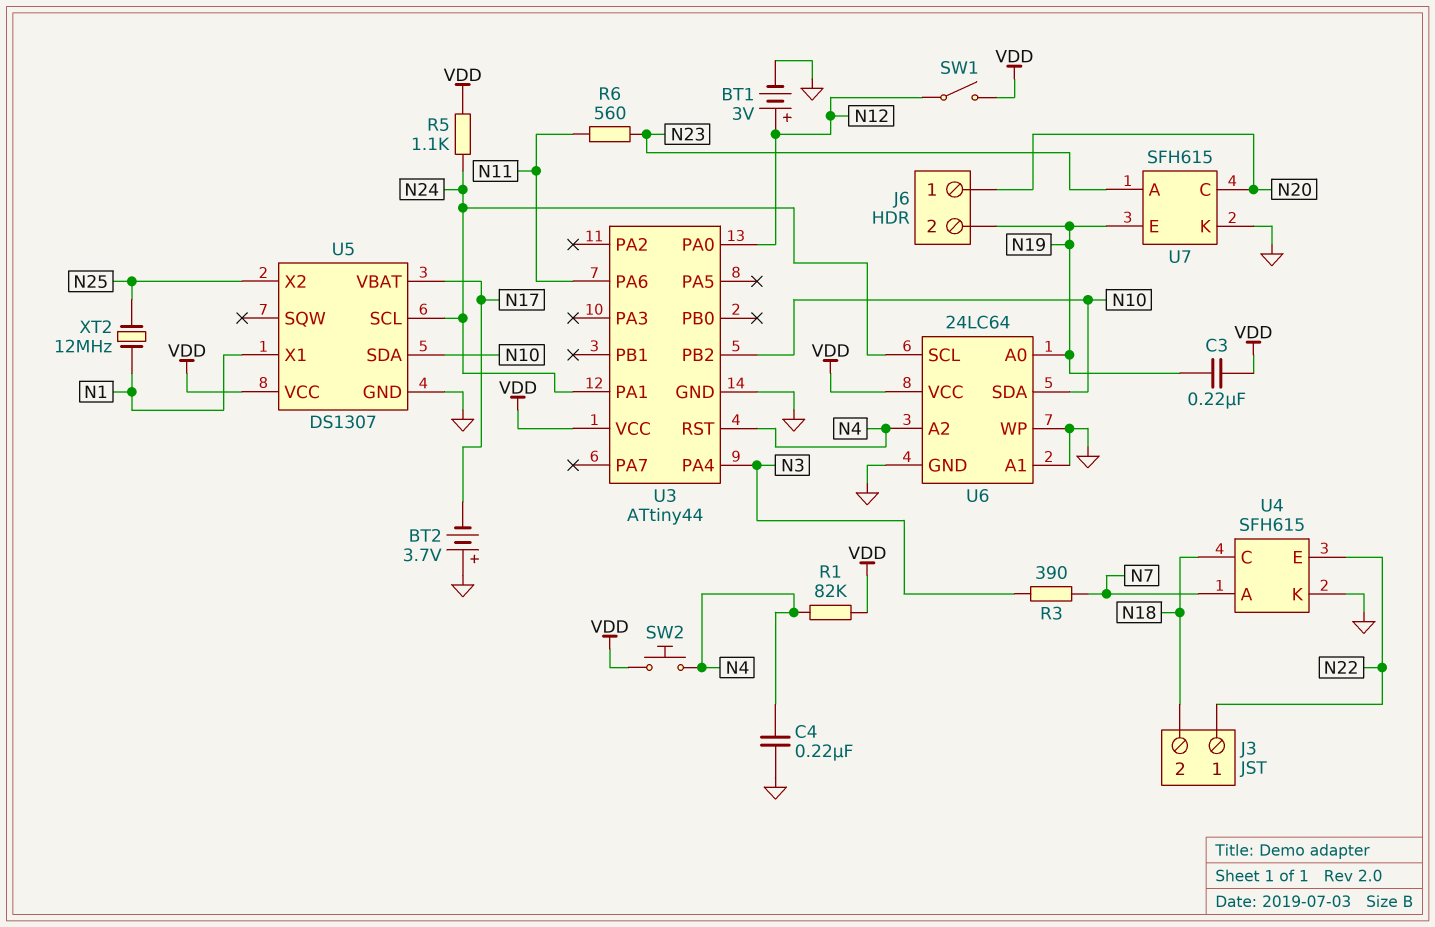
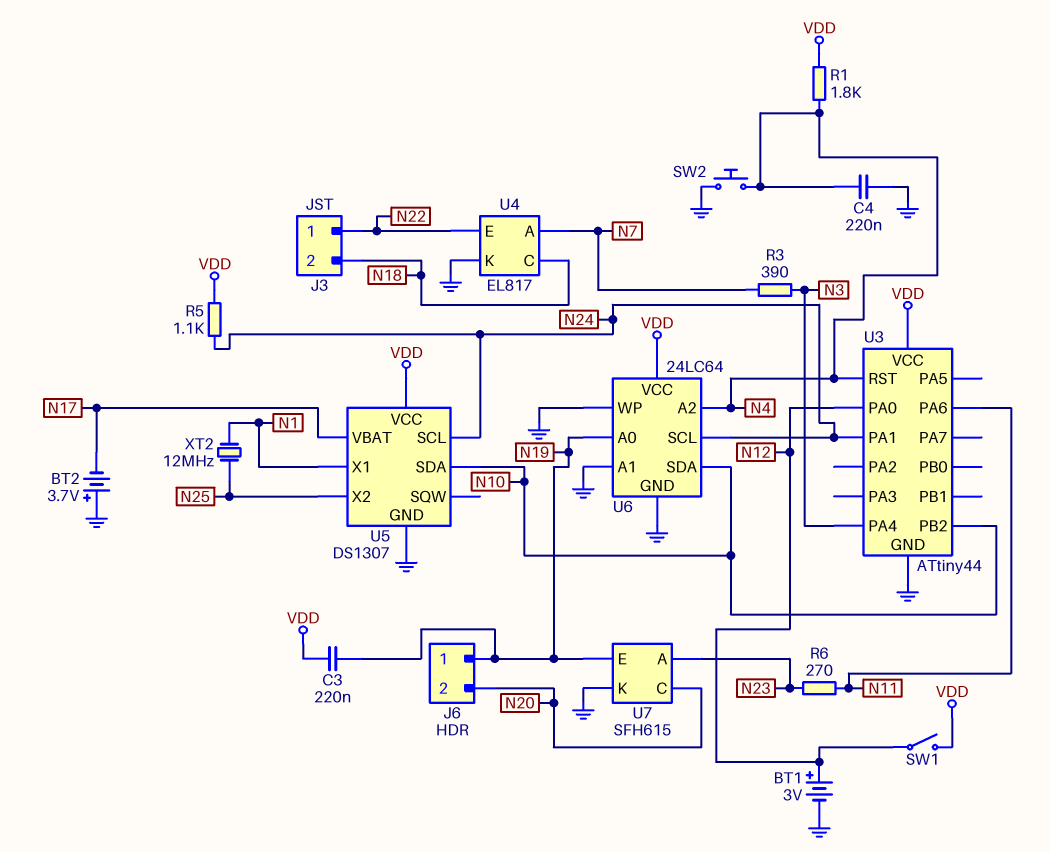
J6 pin 1: N20 -> N19
J6 pin 2: N19 -> N20
R1: 82k (N4, VDD) -> 1.8k (N4, VDD)
R6: 560 (N11, N23) -> 270 (N11, N23)
SW2: button (N4, VDD) -> button (GND, N4)
U4: SFH615 -> EL817

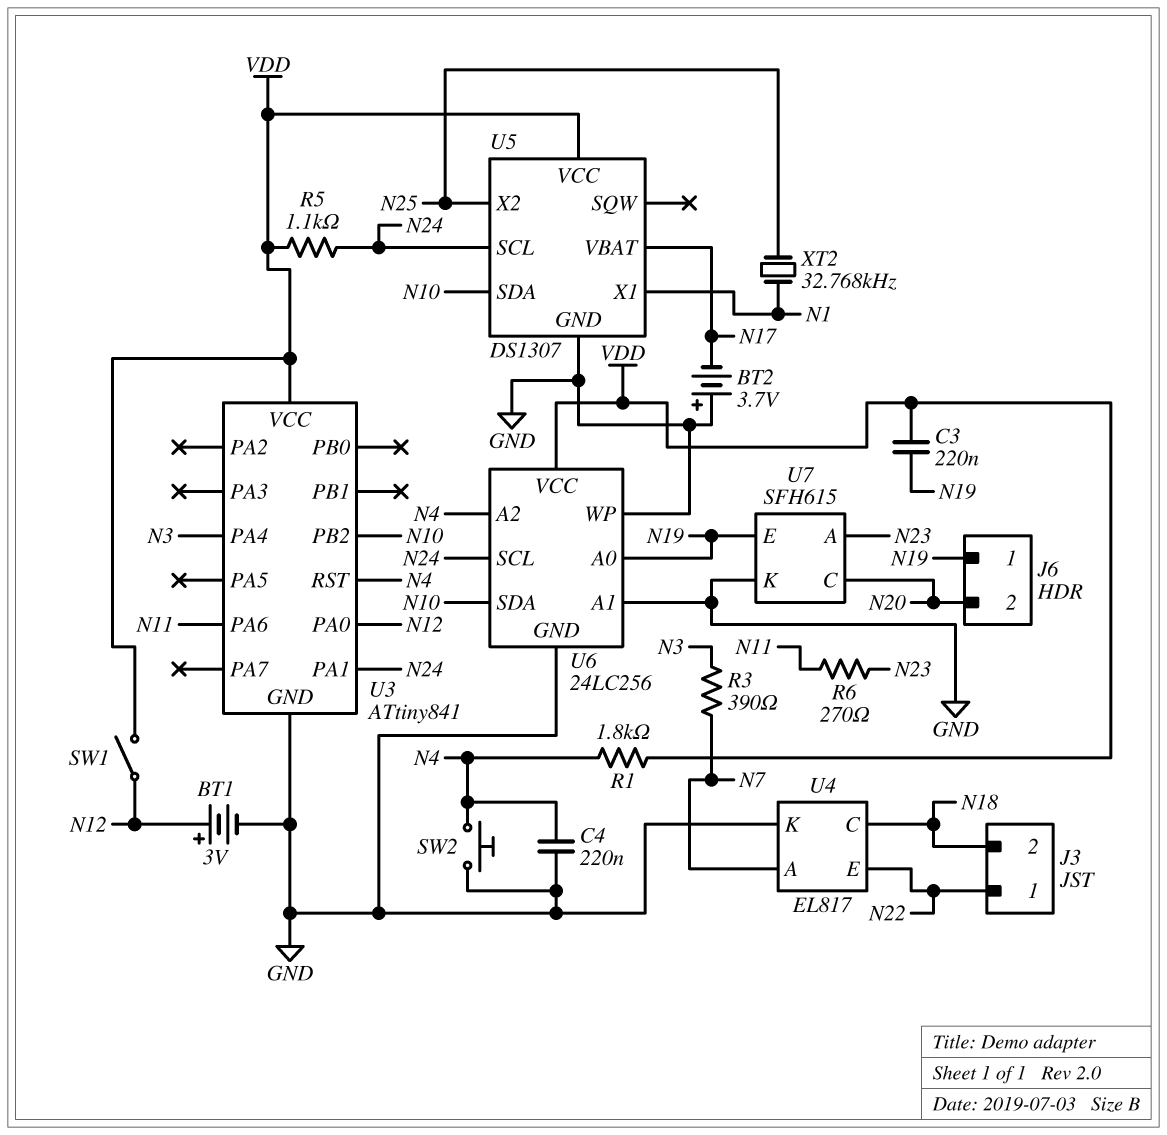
U3: ATtiny44 -> ATtiny841
U6: 24LC64 -> 24LC256
XT2: 12MHz (N1, N25) -> 32.768kHz (N1, N25)

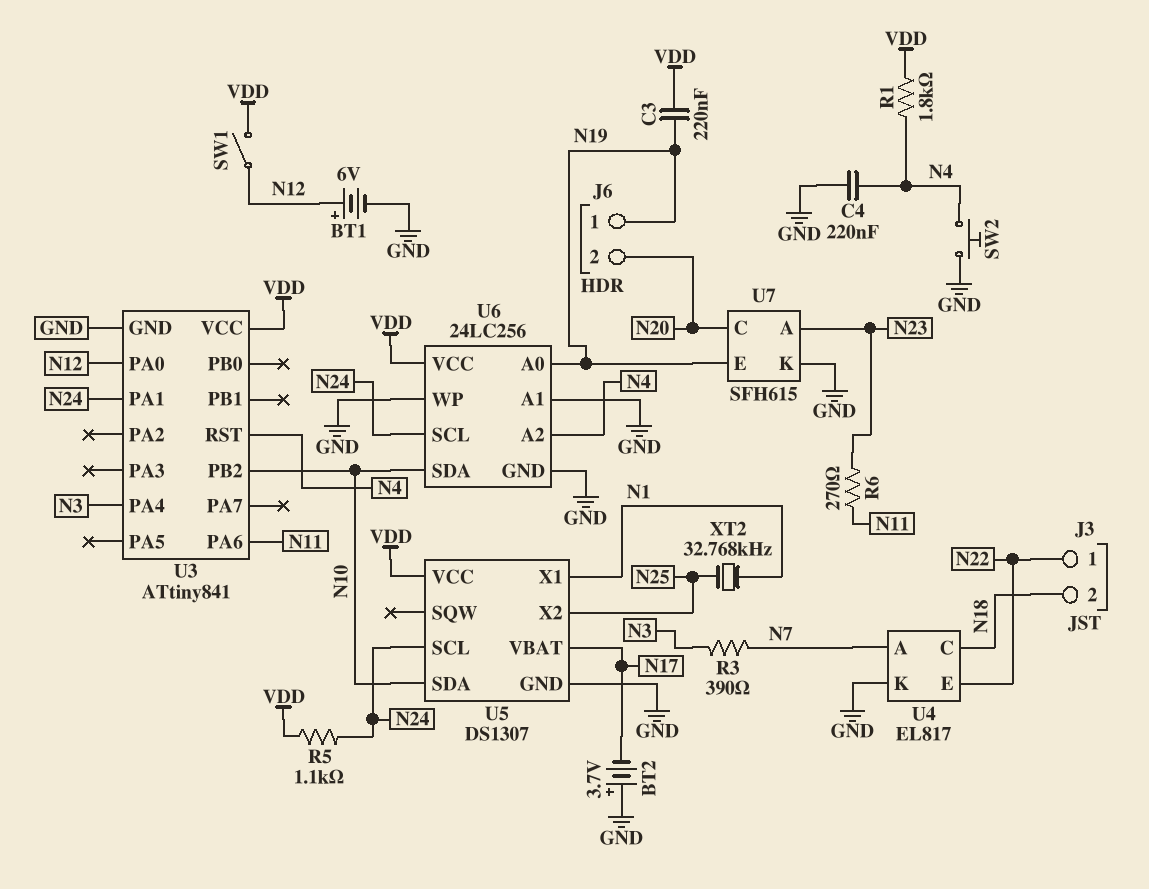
BT1: 3V (plus N12, minus GND) -> 6V (plus N12, minus GND)

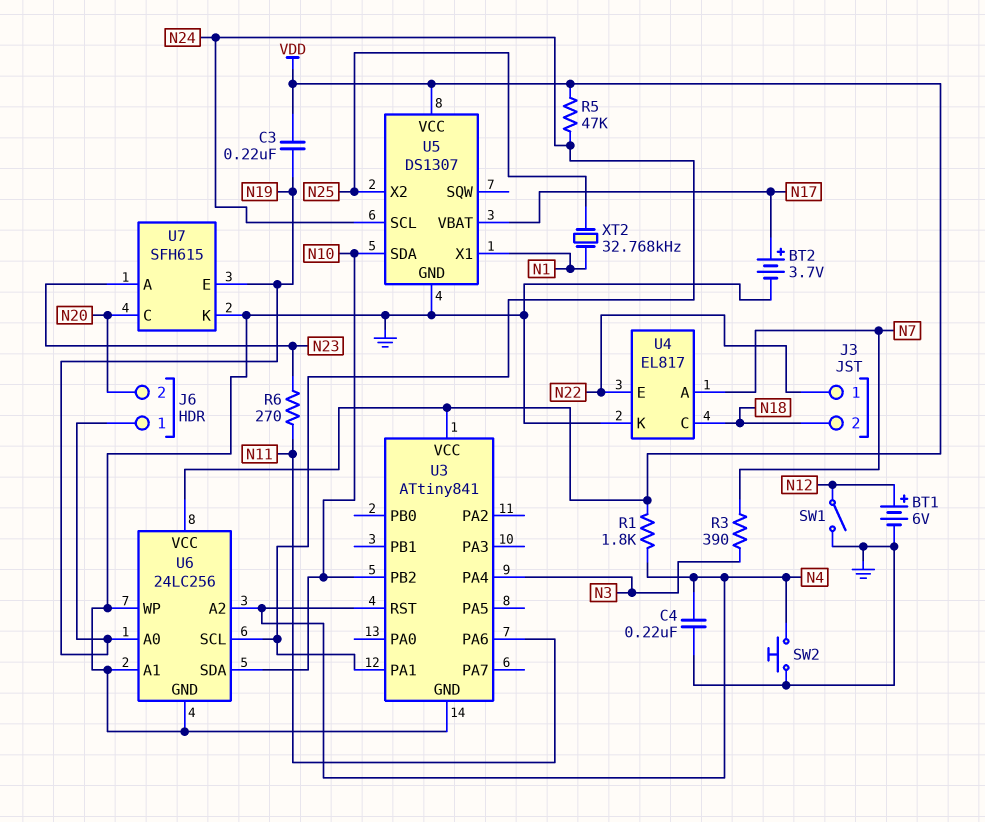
BT2: 3.7V (plus GND, minus N17) -> 3.7V (plus N17, minus GND)
R5: 1.1k (N24, VDD) -> 47k (N24, VDD)
SW1: switch (N12, VDD) -> switch (GND, N12)
U3 pin PA0: N12 -> none

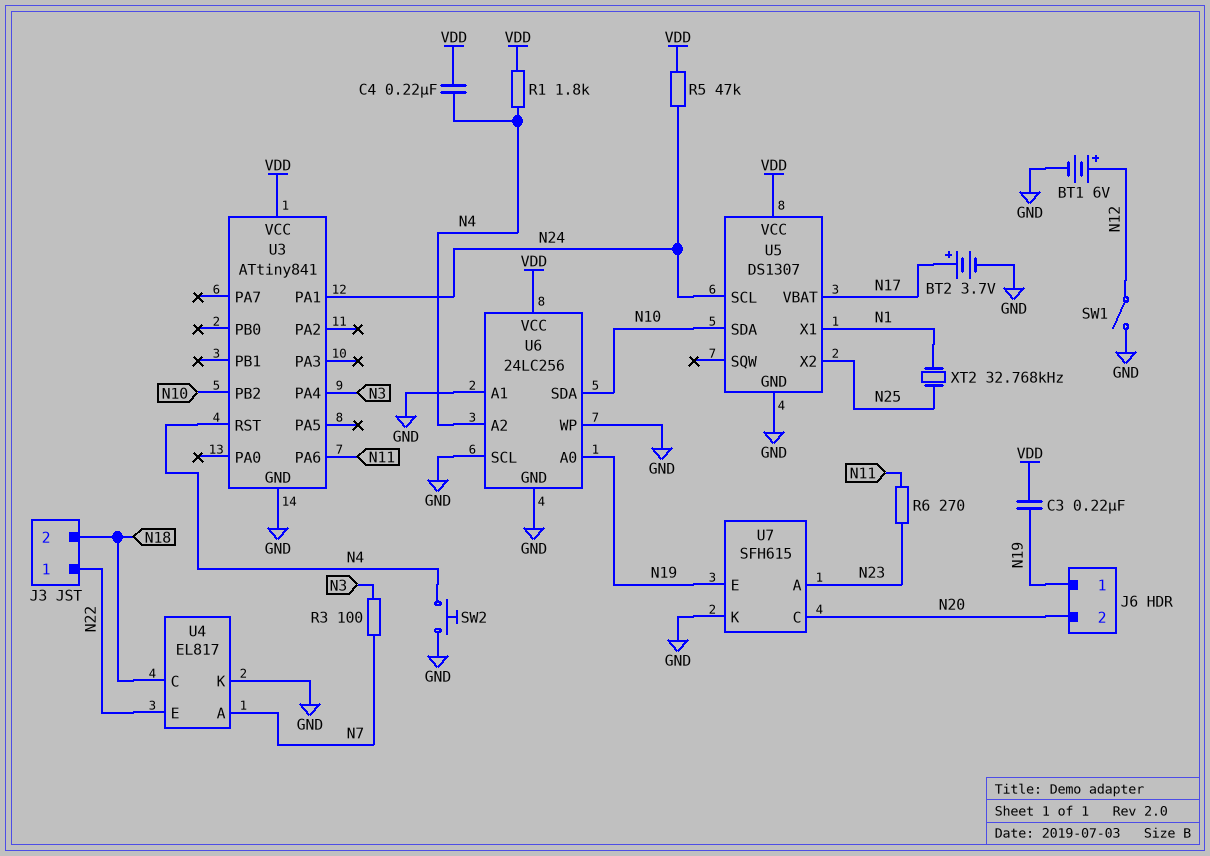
C4: 220nF (GND, N4) -> 220nF (N4, VDD)
R3: 390 (N3, N7) -> 100 (N3, N7)
U6 pin SCL: N24 -> GND

